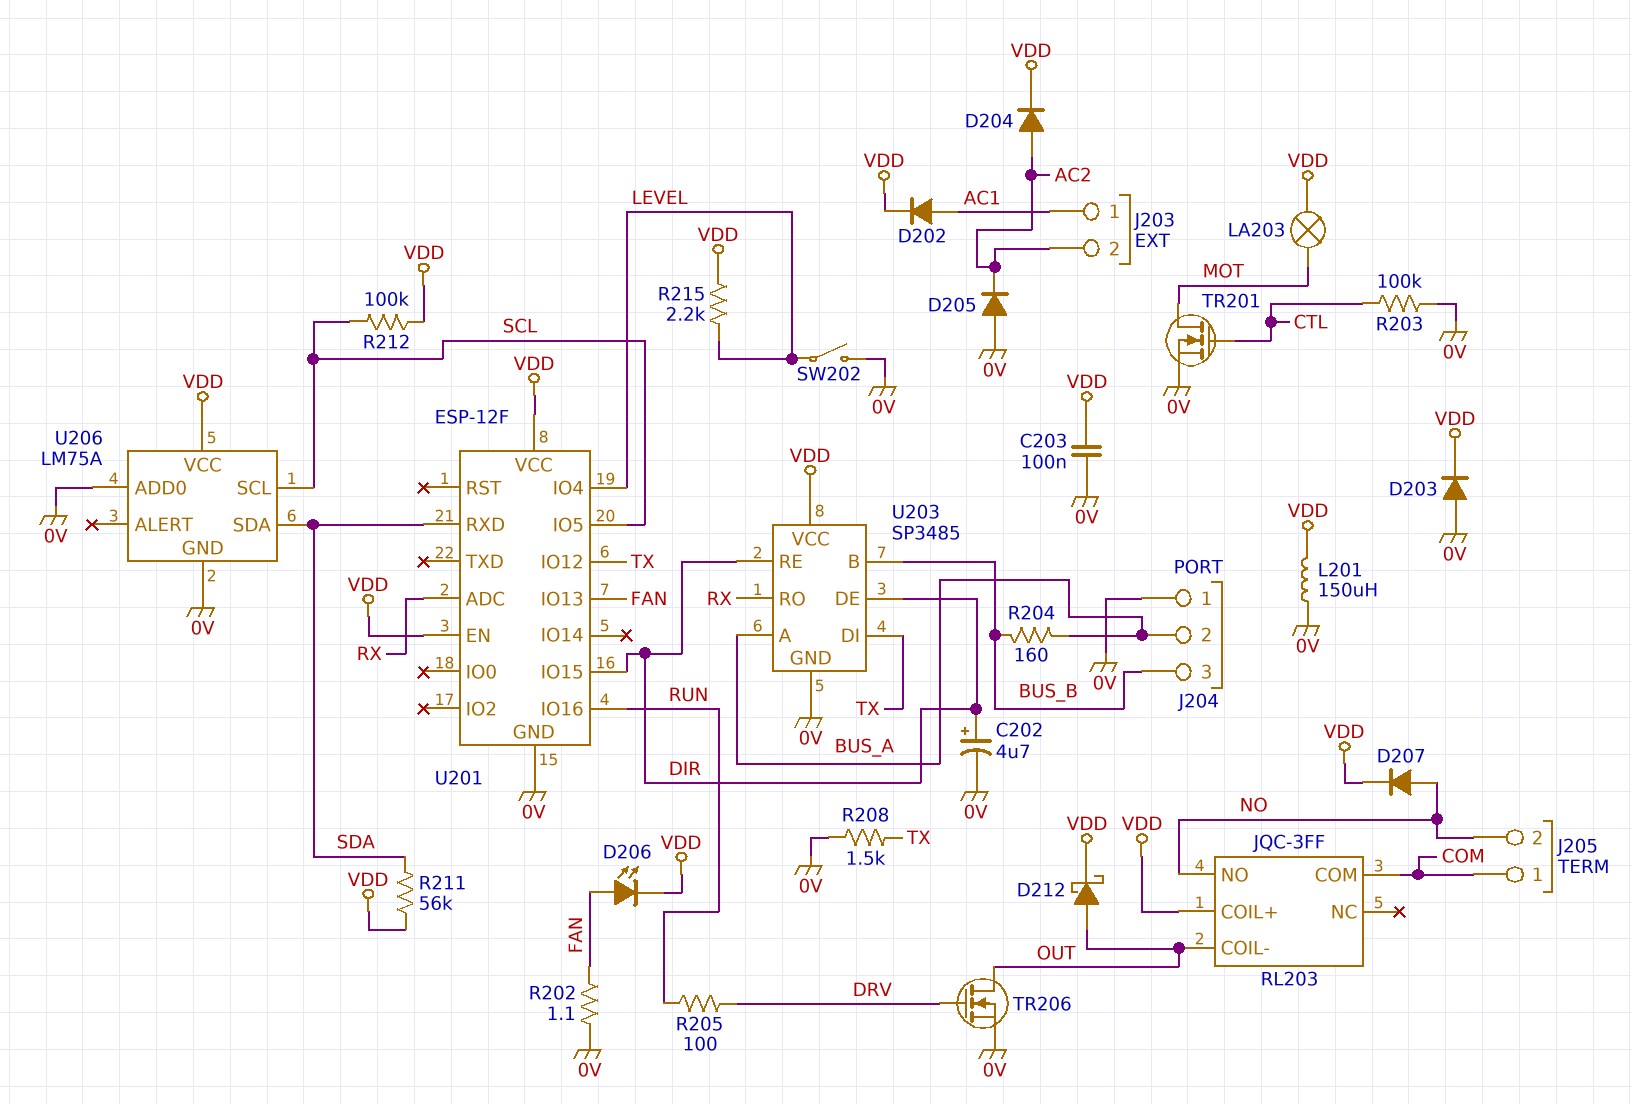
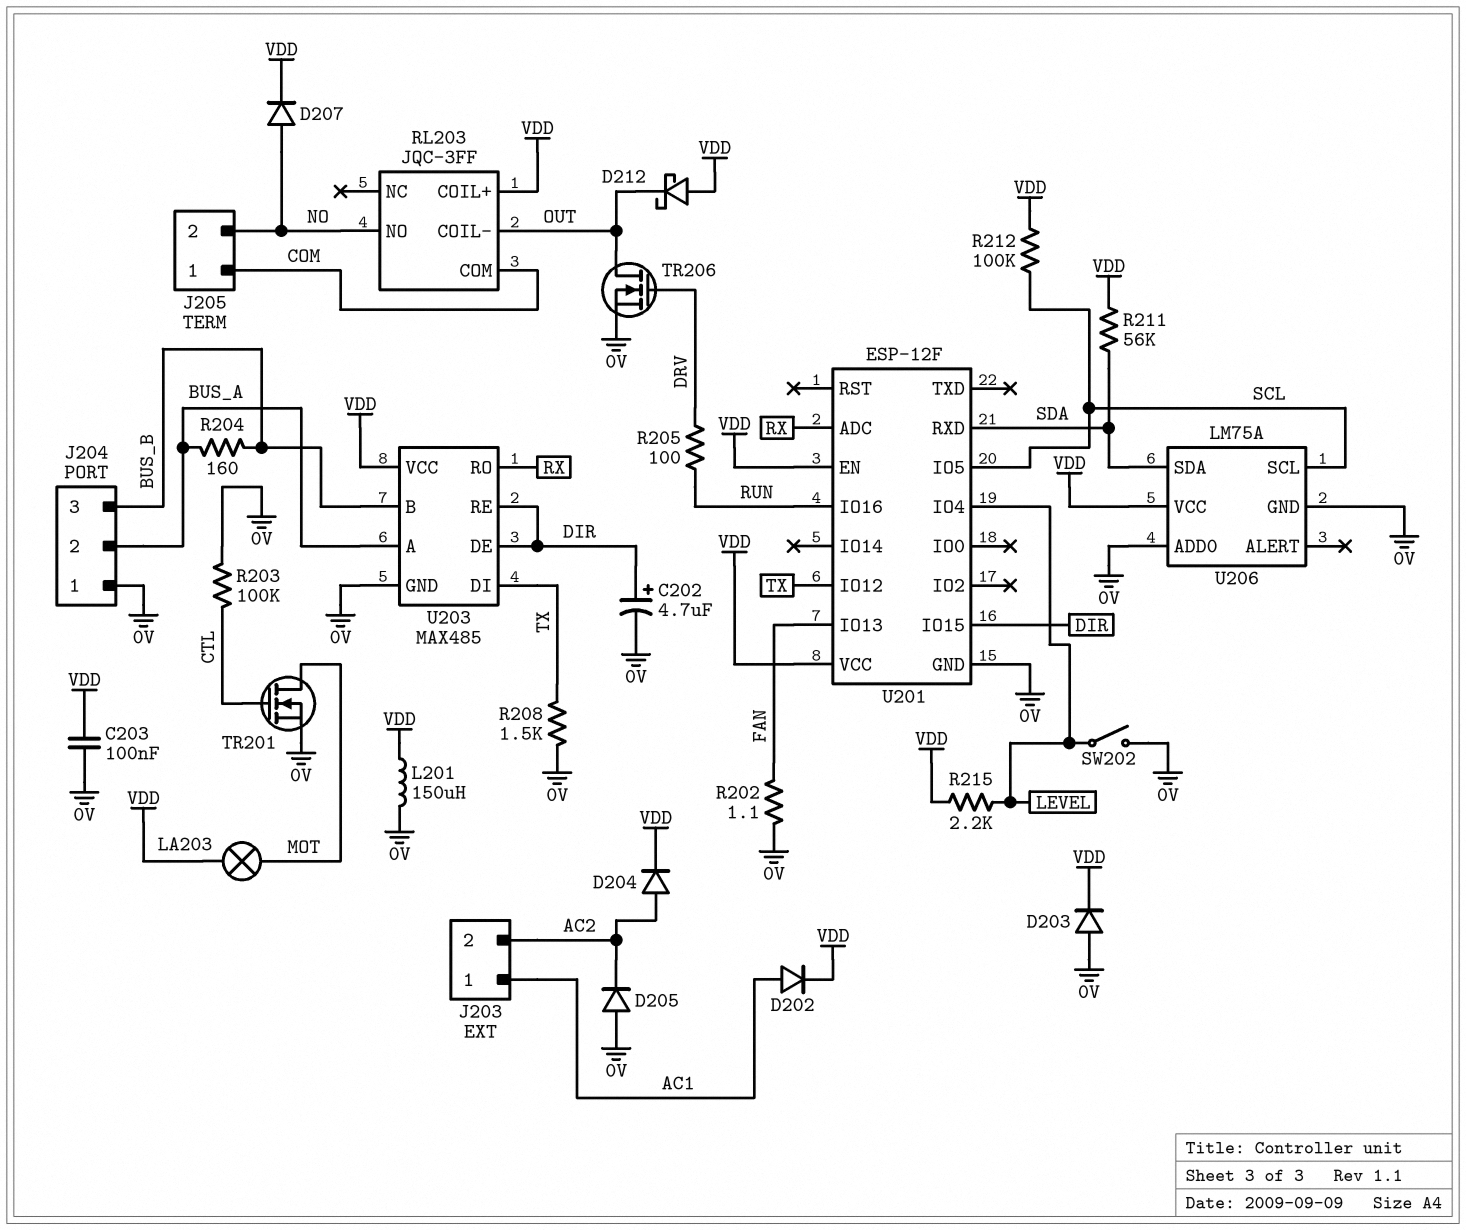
D206: LED (A FAN, K VDD) -> none
D212: schottky (A OUT, K VDD) -> schottky (A VDD, K OUT)
U203: SP3485 -> MAX485

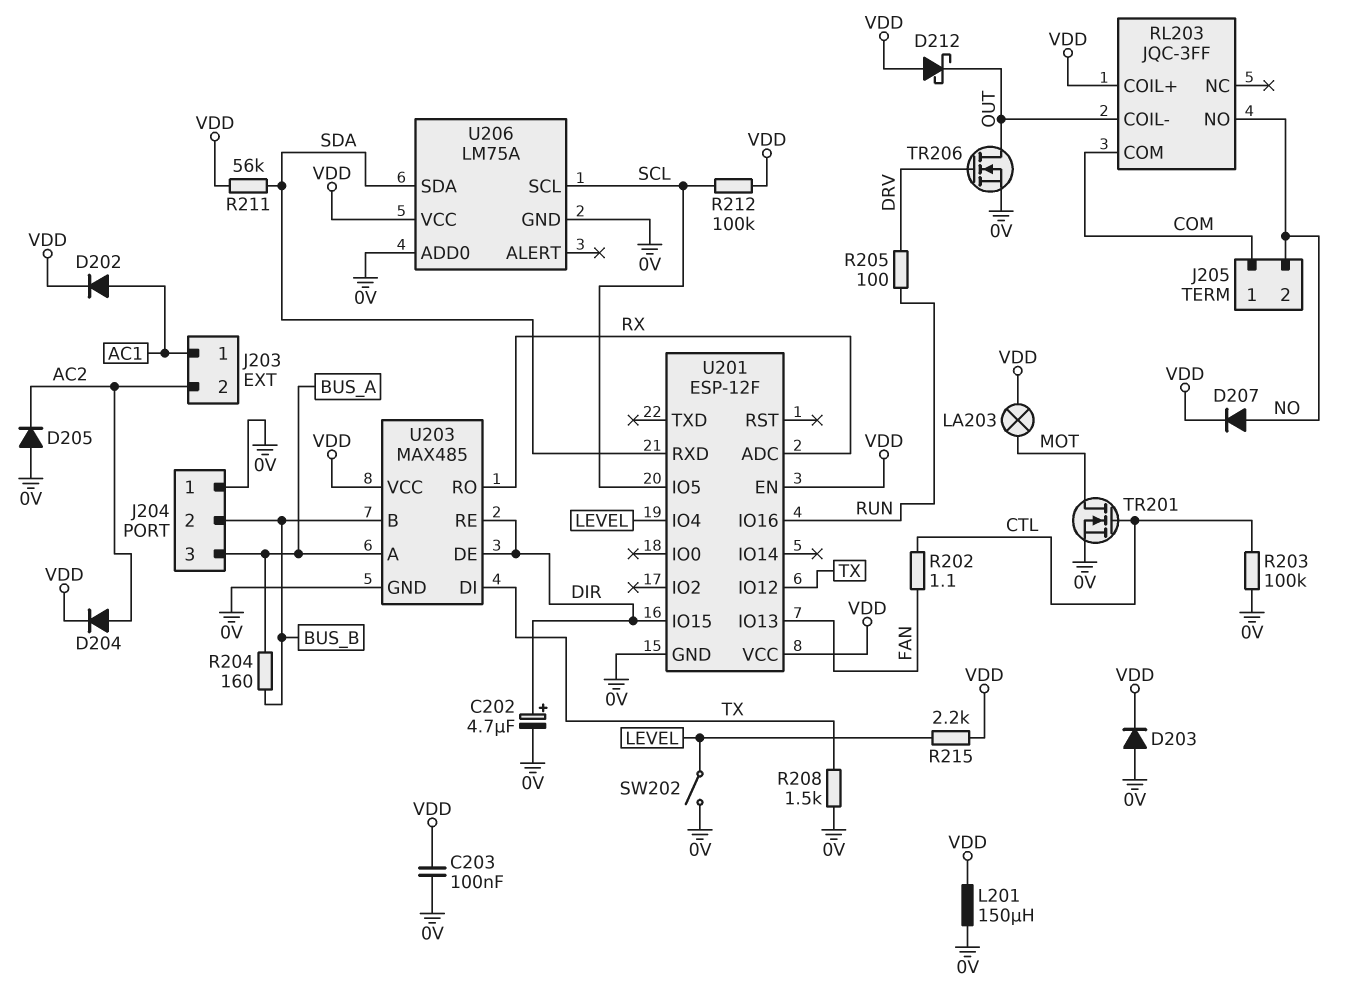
J204 pin 2: BUS_A -> BUS_B
J204 pin 3: BUS_B -> BUS_A
R202: 1.1 (0V, FAN) -> 1.1 (CTL, FAN)

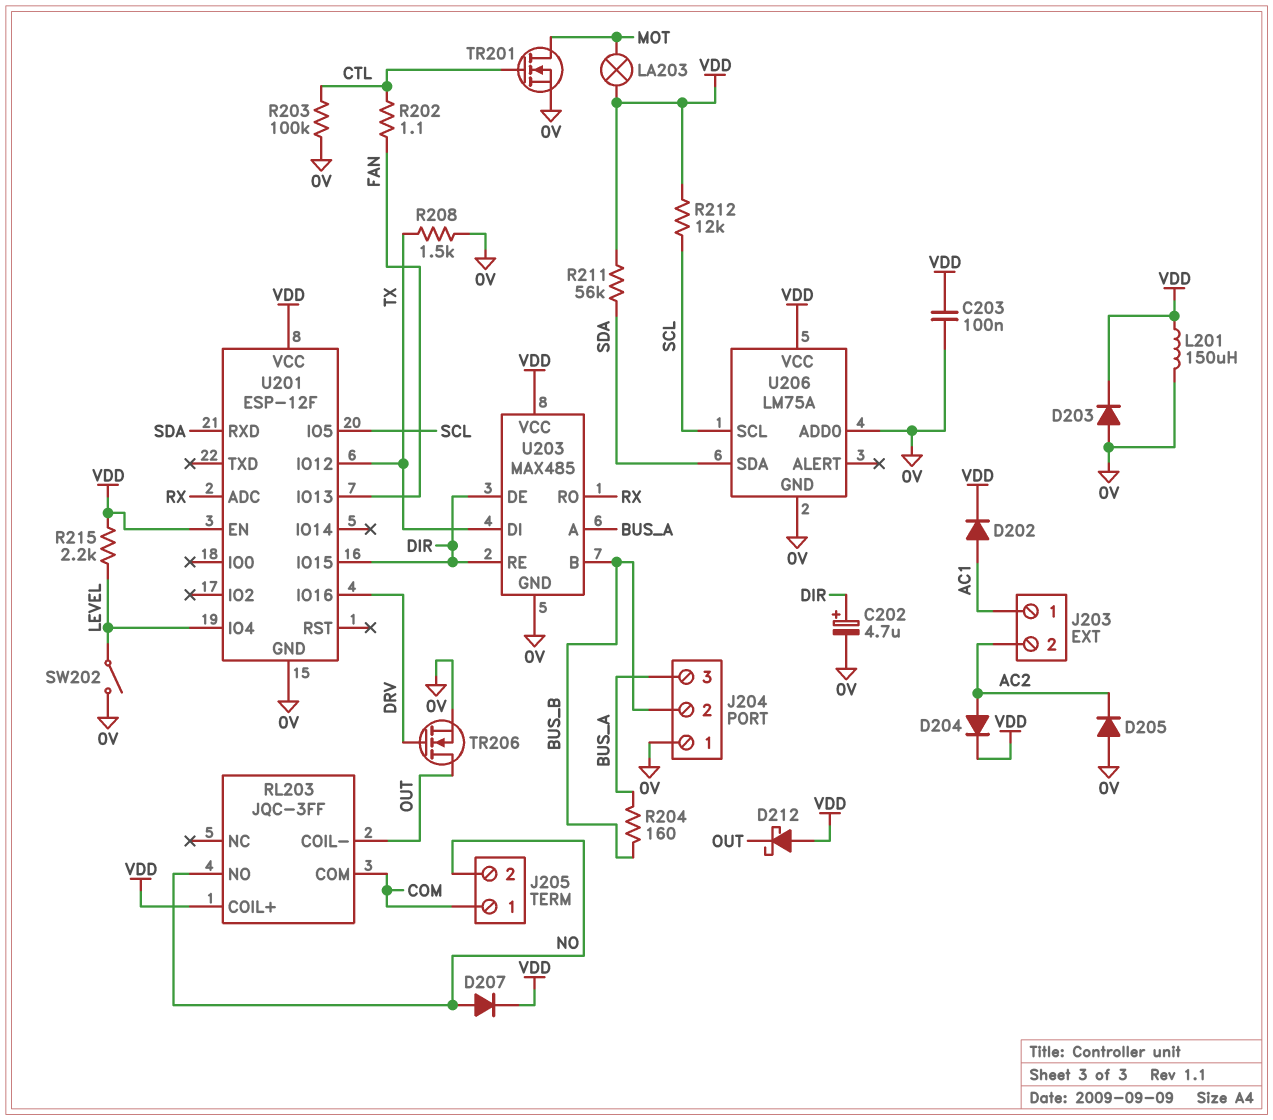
R205: 100 (DRV, RUN) -> none
R212: 100k (SCL, VDD) -> 12k (SCL, VDD)
U201 pin IO16: RUN -> DRV

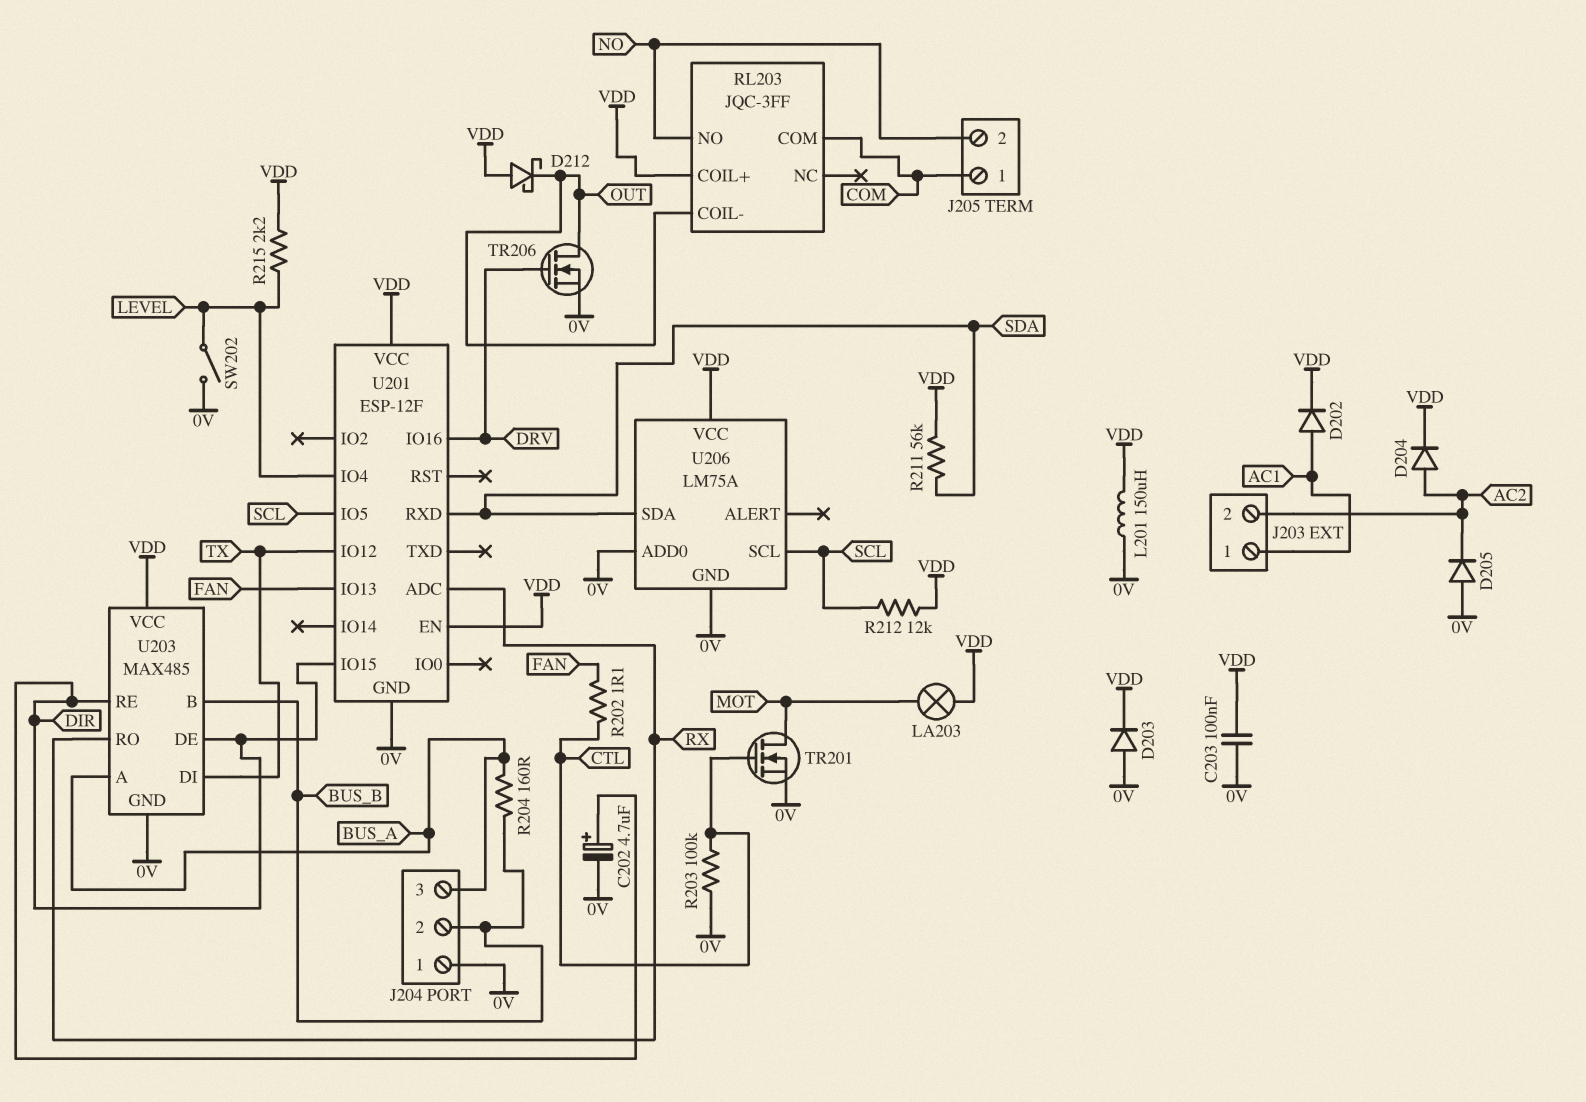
D207: diode (A NO, K VDD) -> none
R208: 1.5k (0V, TX) -> none

